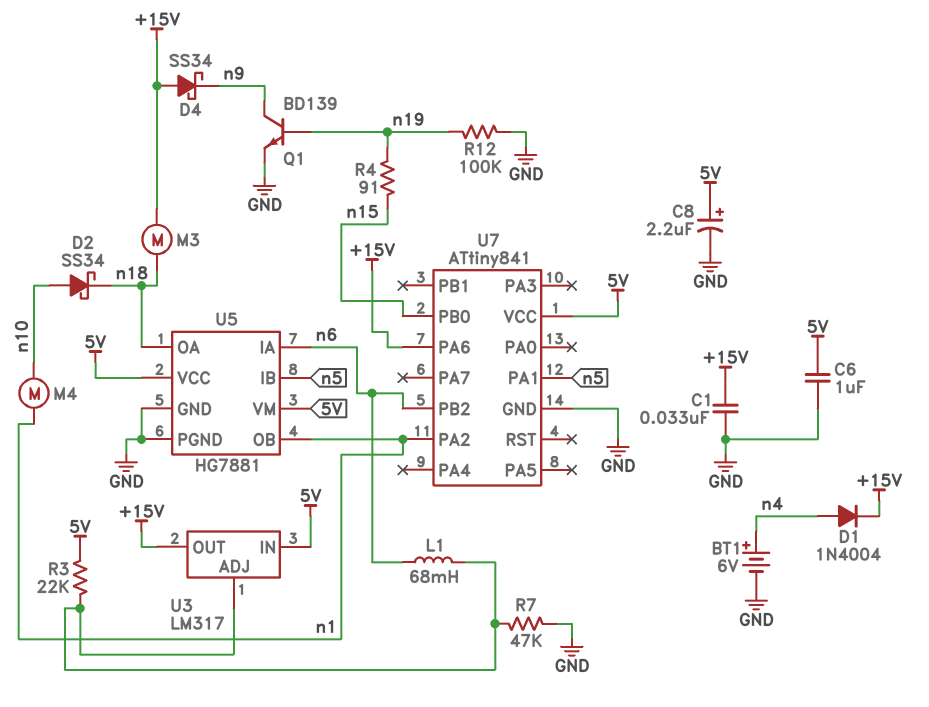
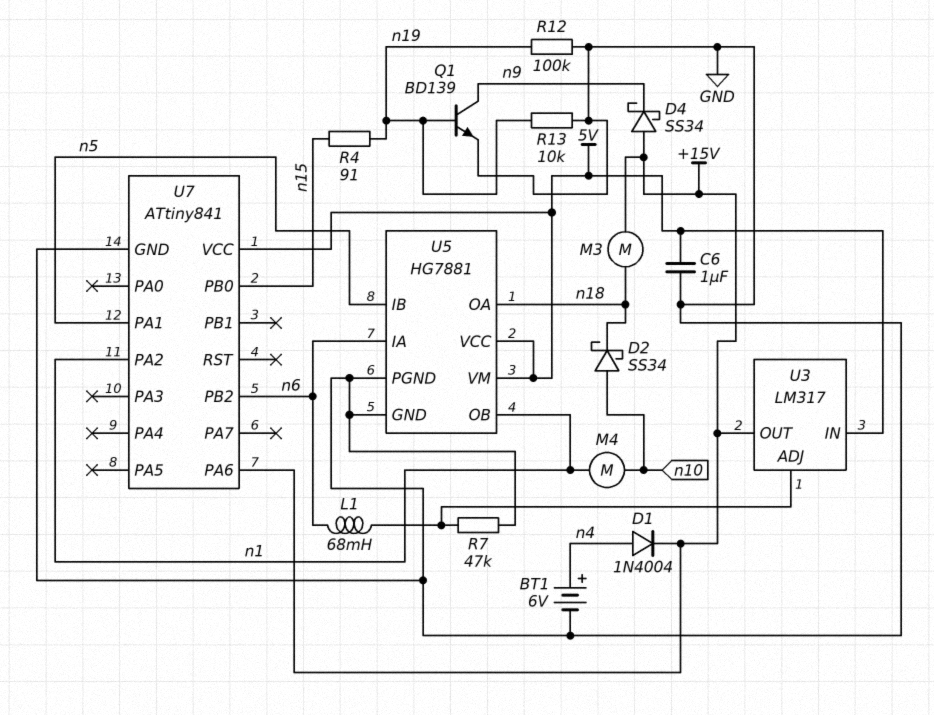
C1: 33nF (+15V, GND) -> none
C8: 2.2uF (plus 5V, minus GND) -> none
R3: 22k (5V, U3/ADJ) -> none
R13: none -> 10k (GND, n19)

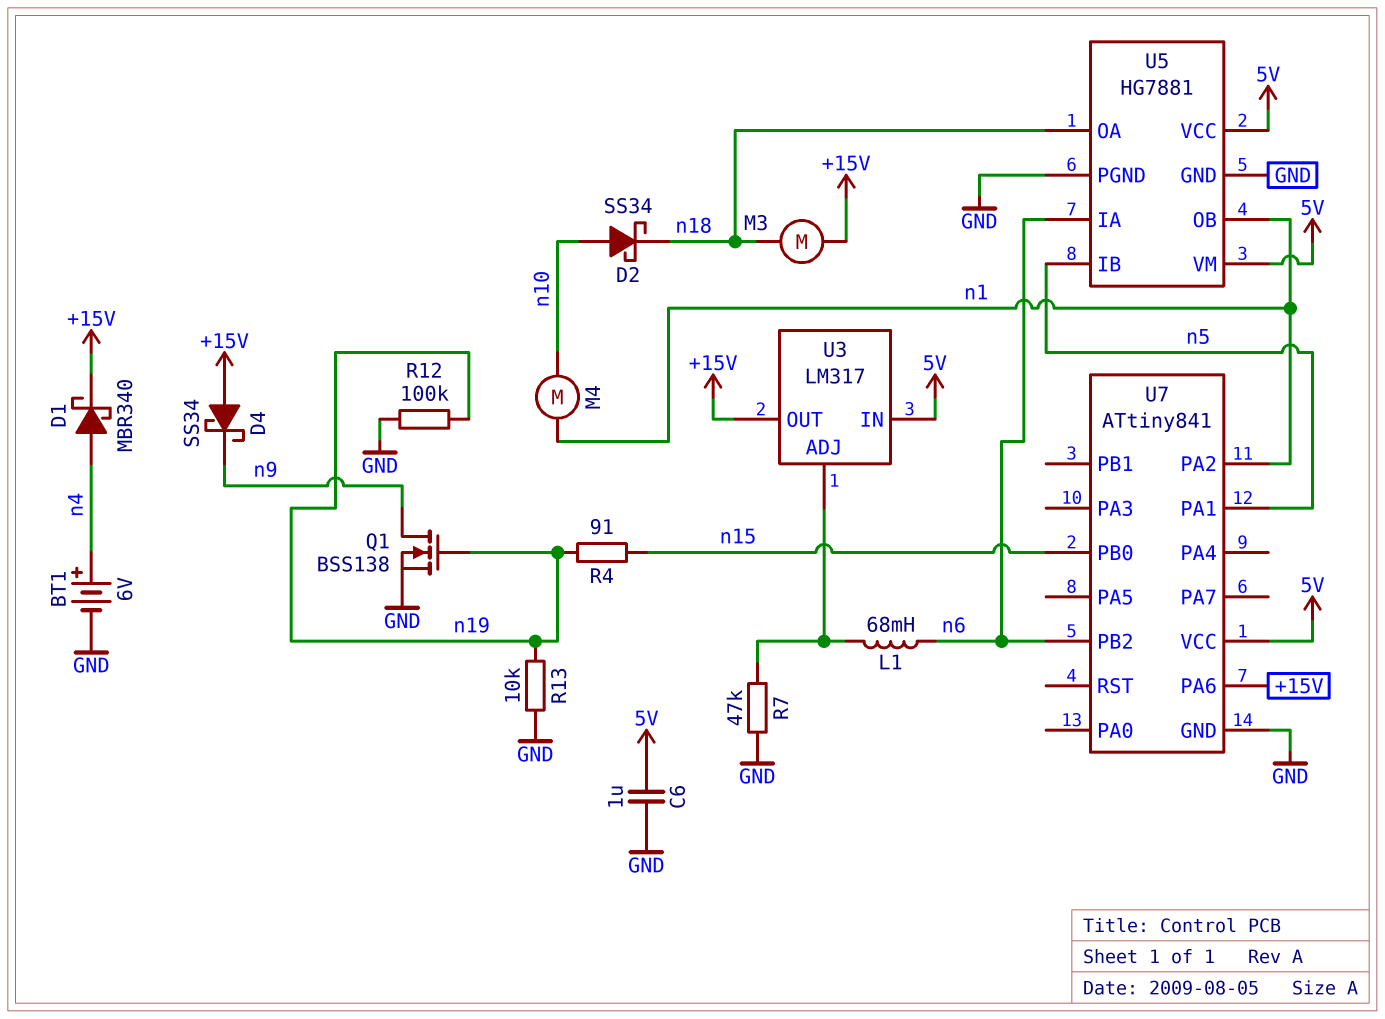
D1: diode 1N4004 (A n4, K +15V) -> schottky MBR340 (A n4, K +15V)
Q1: NPN BD139 (B n19, C n9, E GND) -> NMOS BSS138 (G n19, D n9, S GND)

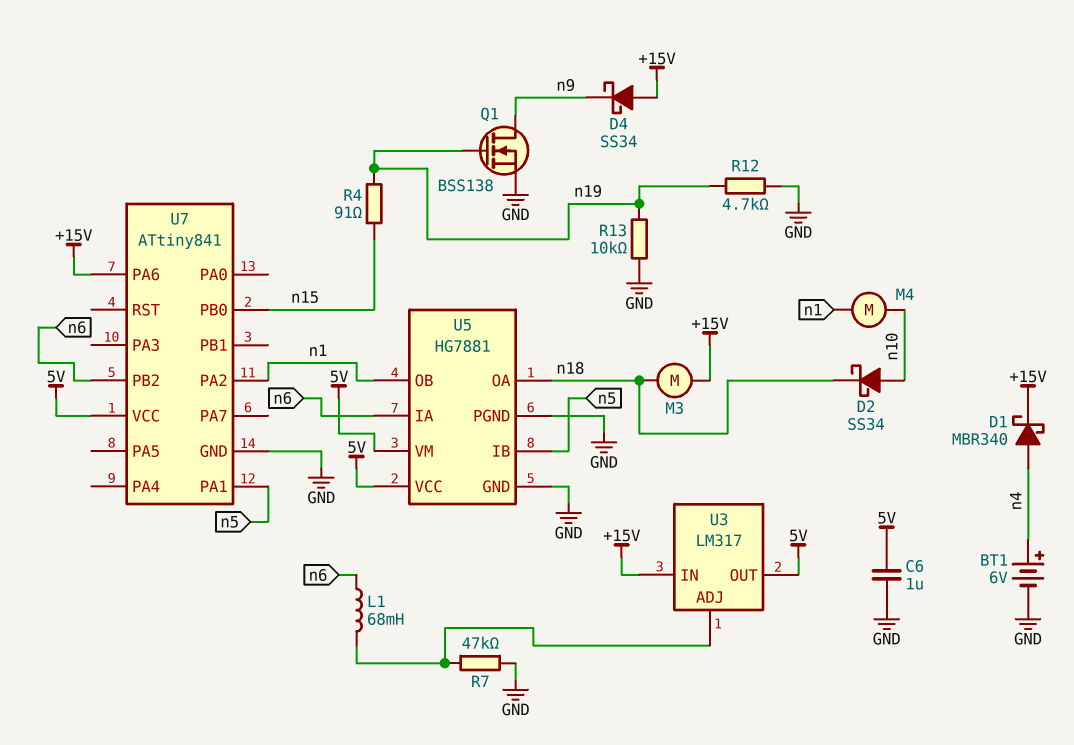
R12: 100k (GND, n19) -> 4.7k (GND, n19)
U3 pin IN: 5V -> +15V
U3 pin OUT: +15V -> 5V

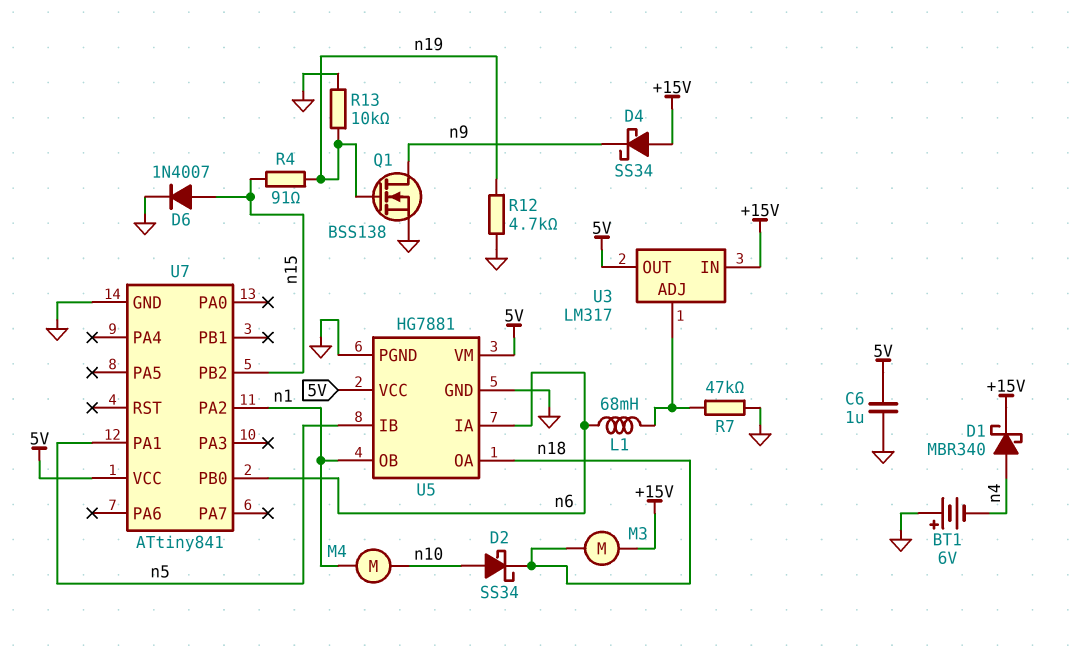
BT1: 6V (plus n4, minus GND) -> 6V (plus GND, minus n4)
D6: none -> diode 1N4007 (A n15, K GND)
U7 pin PA6: +15V -> none
U7 pin PB0: n15 -> n6
U7 pin PB2: n6 -> n15

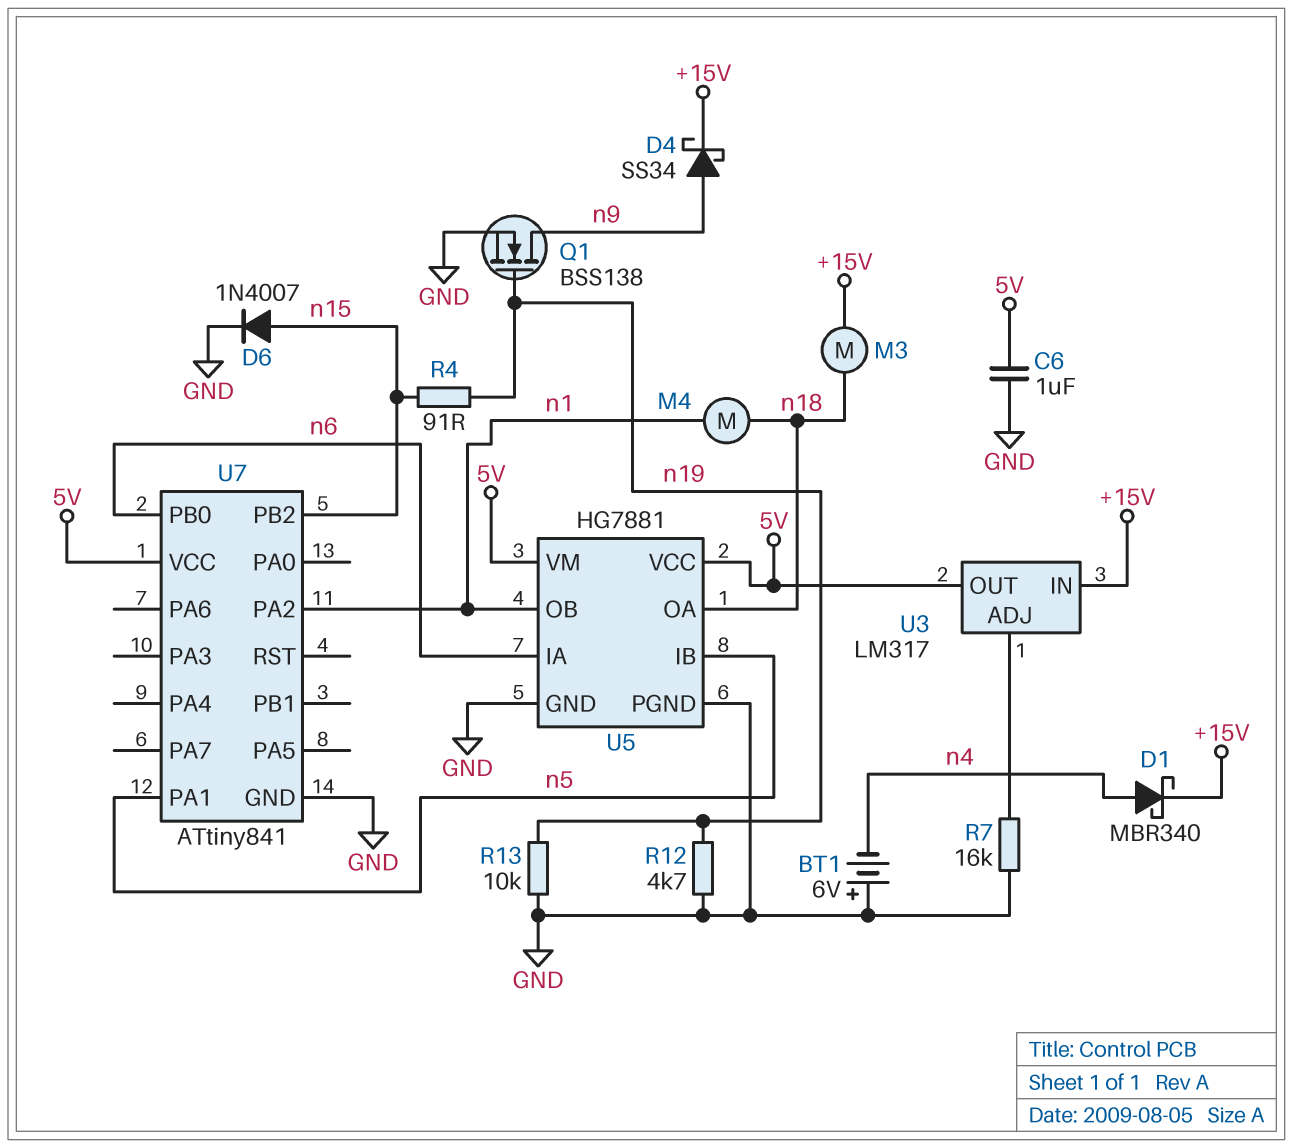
D2: schottky SS34 (A n10, K n18) -> none
D4: schottky SS34 (A +15V, K n9) -> schottky SS34 (A n9, K +15V)
L1: 68mH (U3/ADJ, n6) -> none
M4: motor (n1, n10) -> motor (n1, n18)
R7: 47k (GND, U3/ADJ) -> 16k (GND, U3/ADJ)

